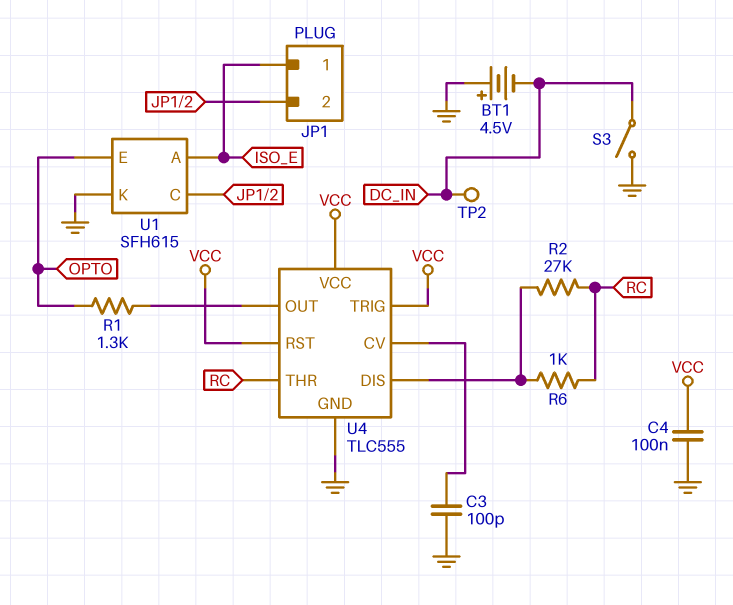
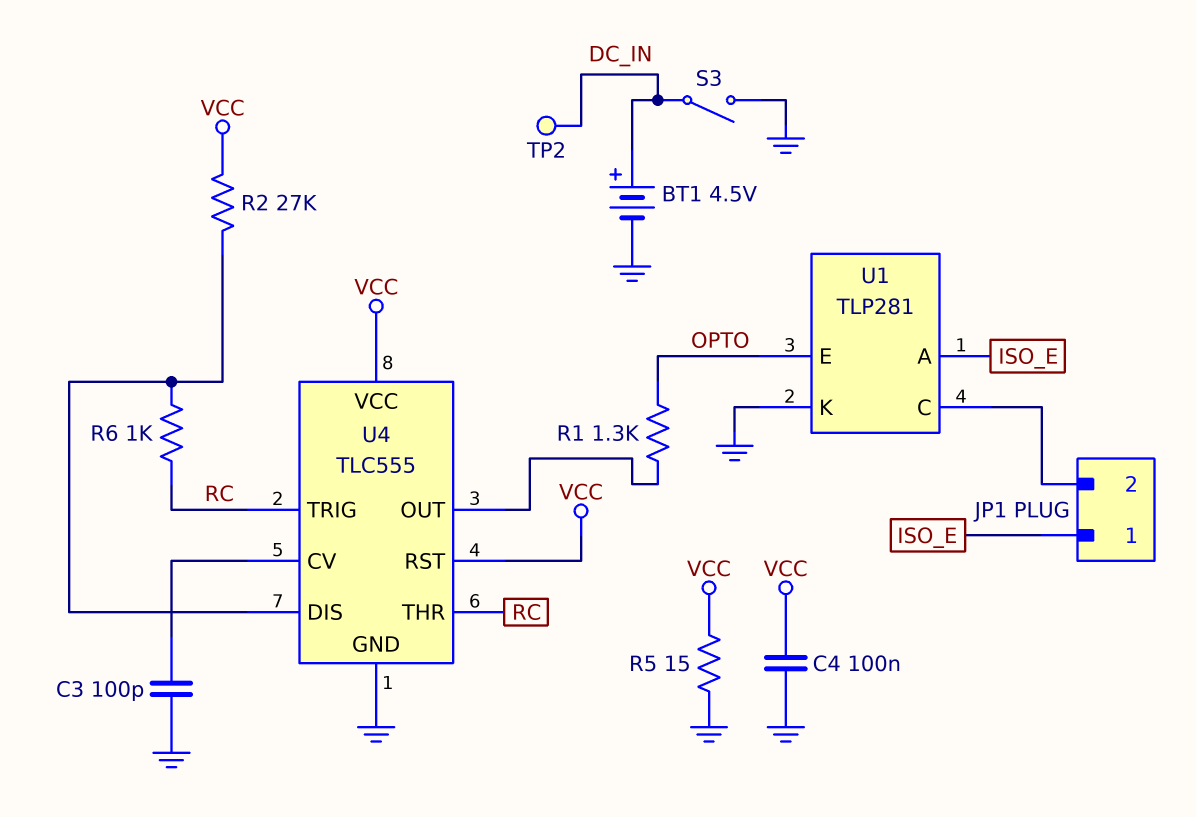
BT1: 4.5V (plus GND, minus DC_IN) -> 4.5V (plus DC_IN, minus GND)
R2: 27k (RC, U4/DIS) -> 27k (U4/DIS, VCC)
R5: none -> 15 (GND, VCC)
U1: SFH615 -> TLP281
U4 pin TRIG: VCC -> RC

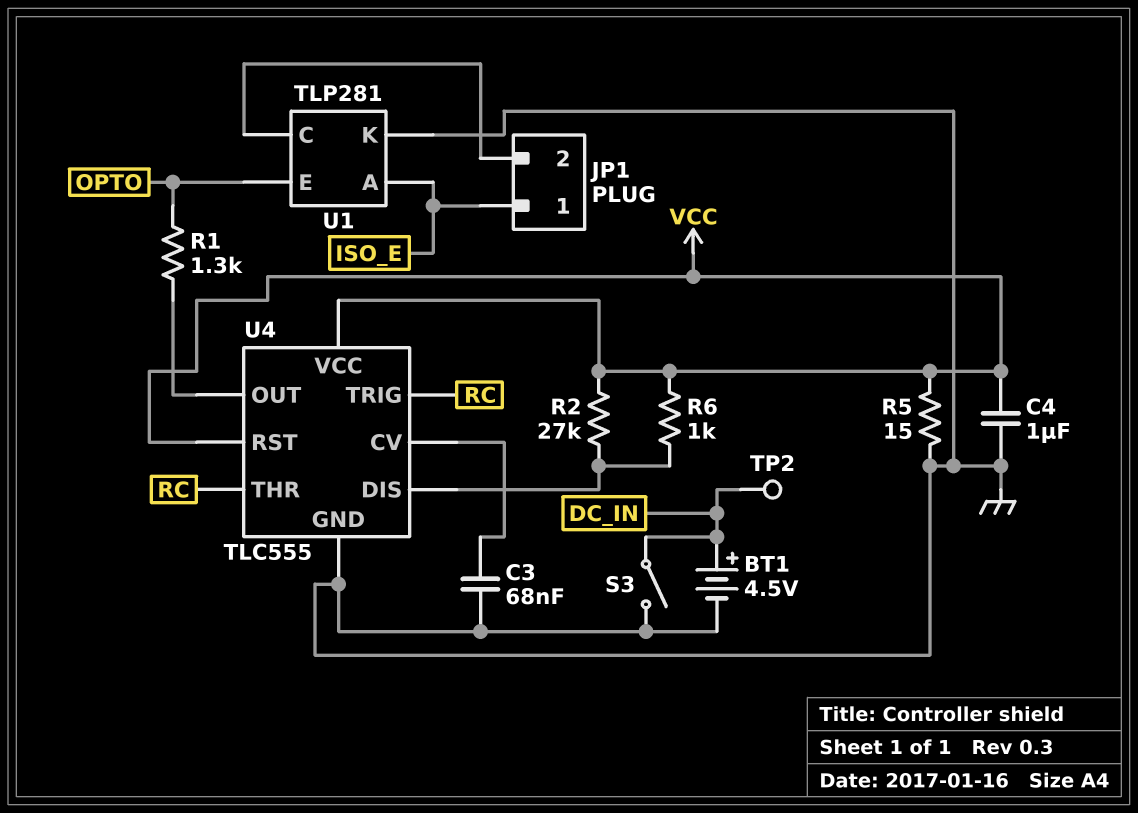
C3: 100pF (GND, U4/CV) -> 68nF (GND, U4/CV)
C4: 100nF (GND, VCC) -> 1uF (GND, VCC)
R6: 1k (RC, U4/DIS) -> 1k (U4/DIS, VCC)

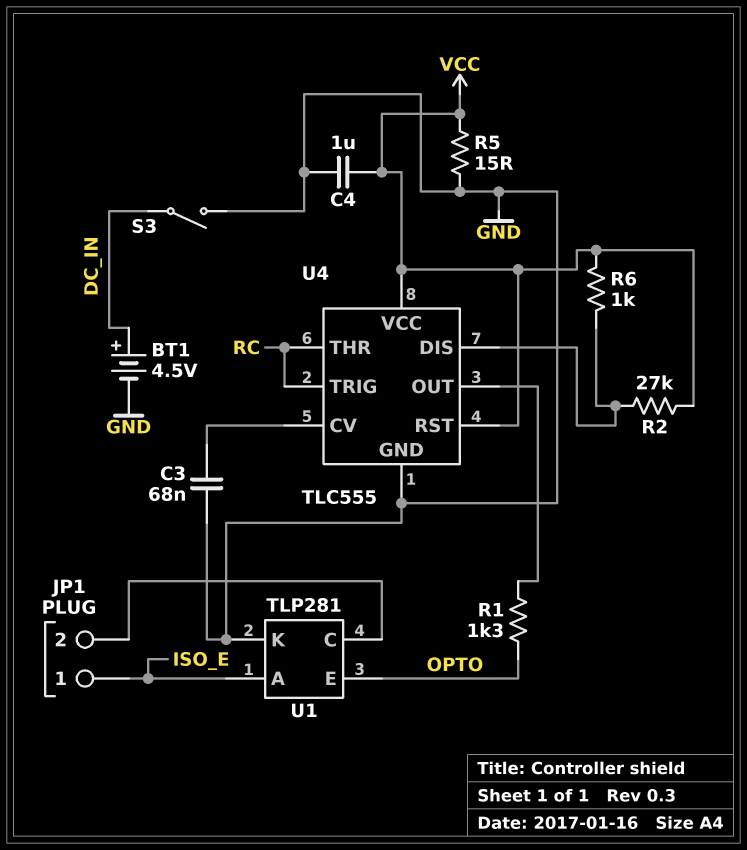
TP2: test point (DC_IN) -> none

